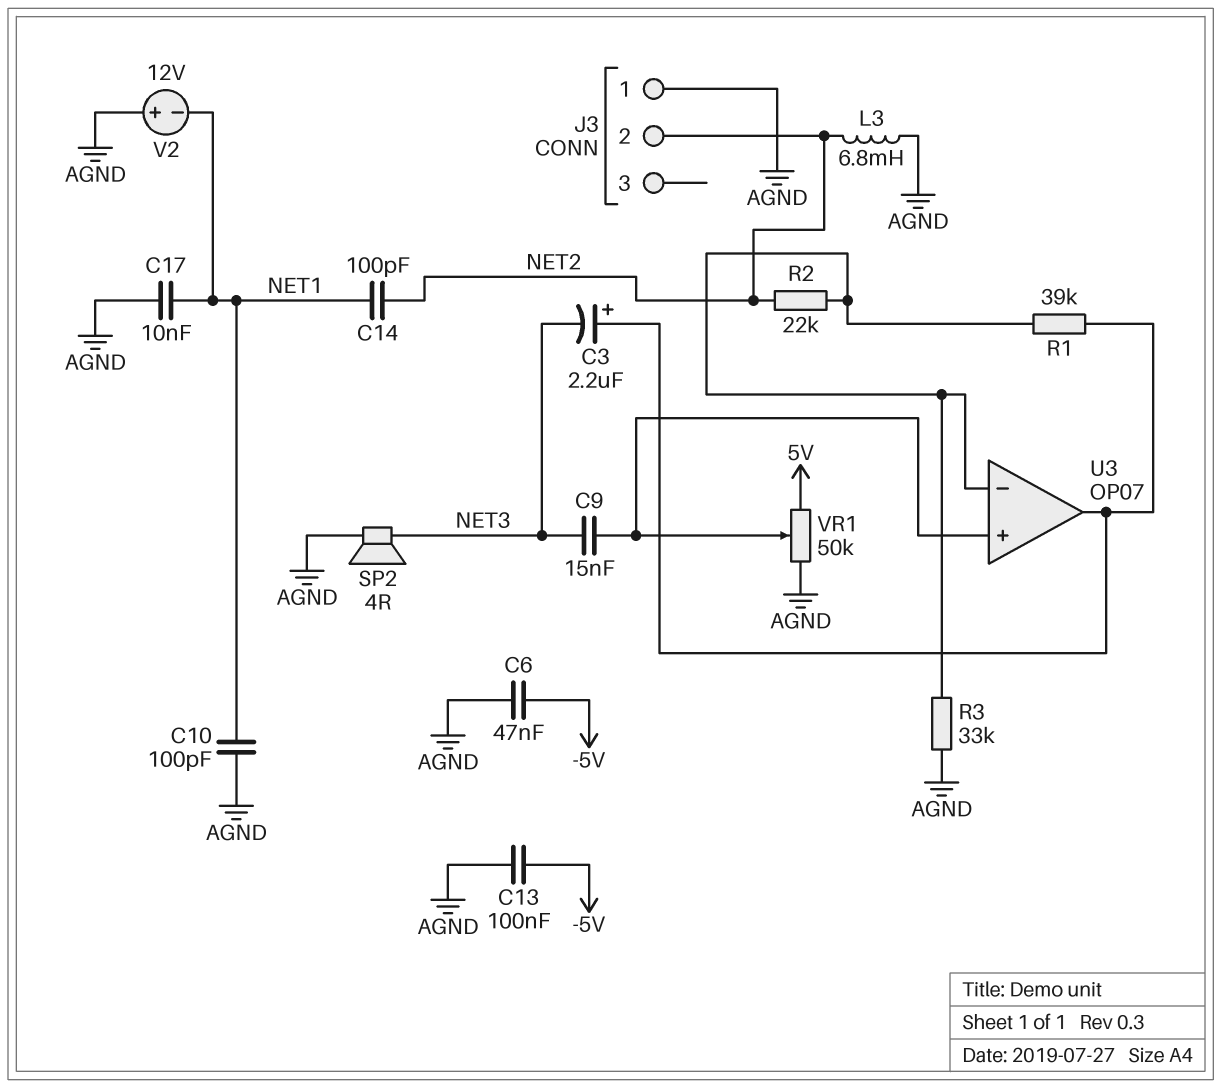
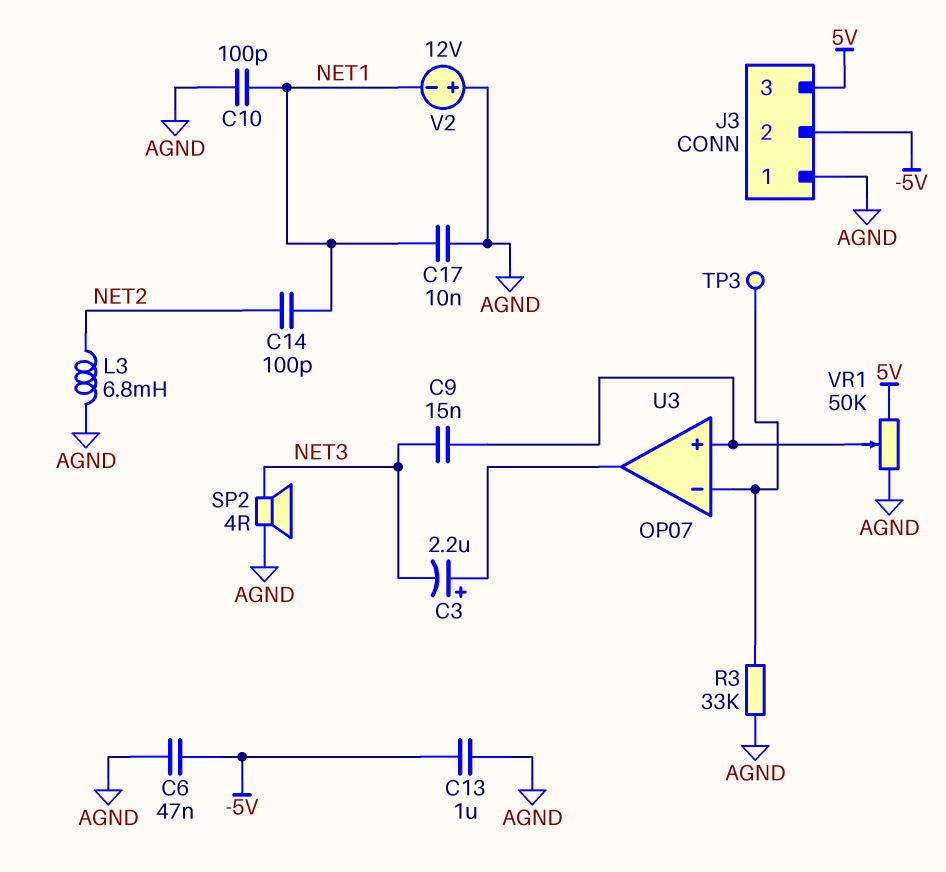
C13: 100nF (-5V, AGND) -> 1uF (-5V, AGND)
J3 pin 2: NET2 -> -5V
J3 pin 3: none -> 5V
R1: 39k (U3/in-, U3/out) -> none
R2: 22k (NET2, U3/in-) -> none
TP3: none -> test point (U3/in-)

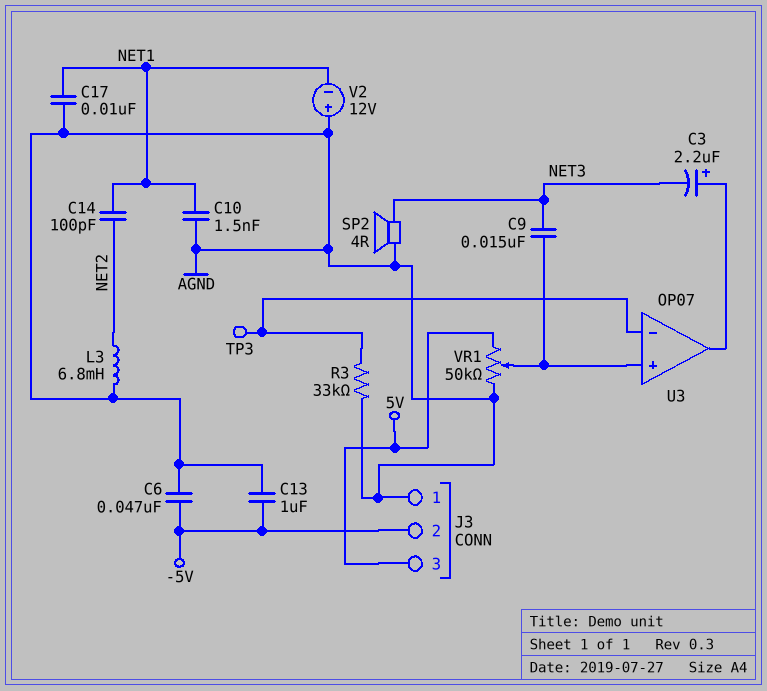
C10: 100pF (AGND, NET1) -> 1.5nF (AGND, NET1)

